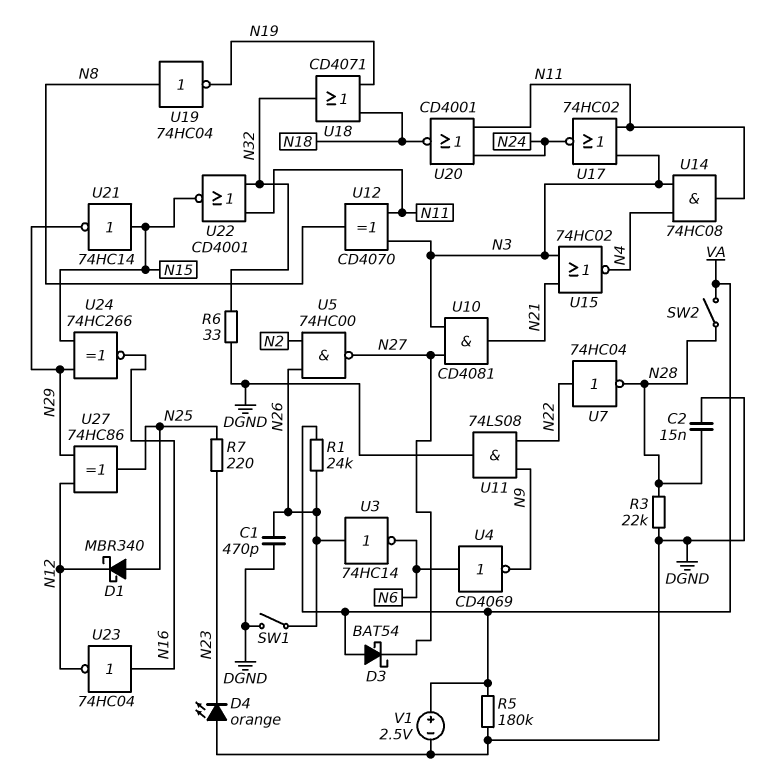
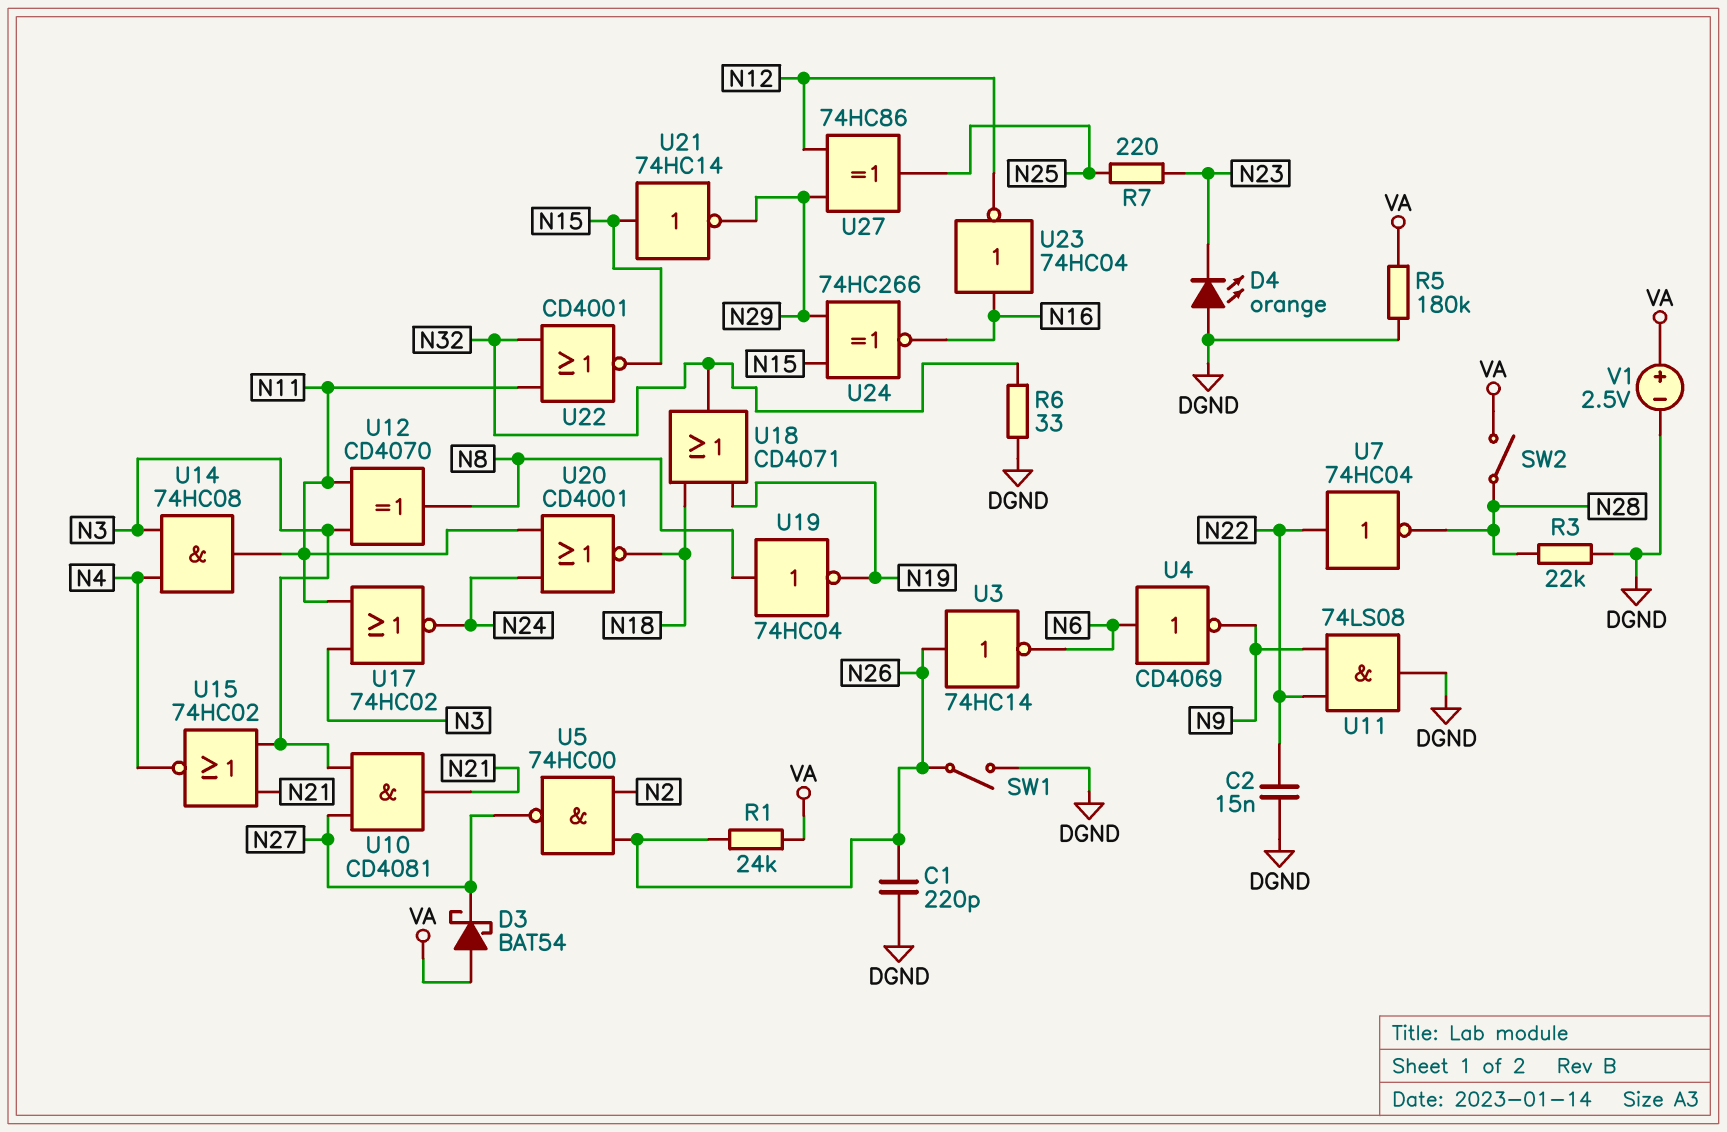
C1: 470pF (DGND, N26) -> 220pF (DGND, N26)
C2: 15nF (DGND, N28) -> 15nF (DGND, N22)
D1: schottky MBR340 (A N25, K N12) -> none

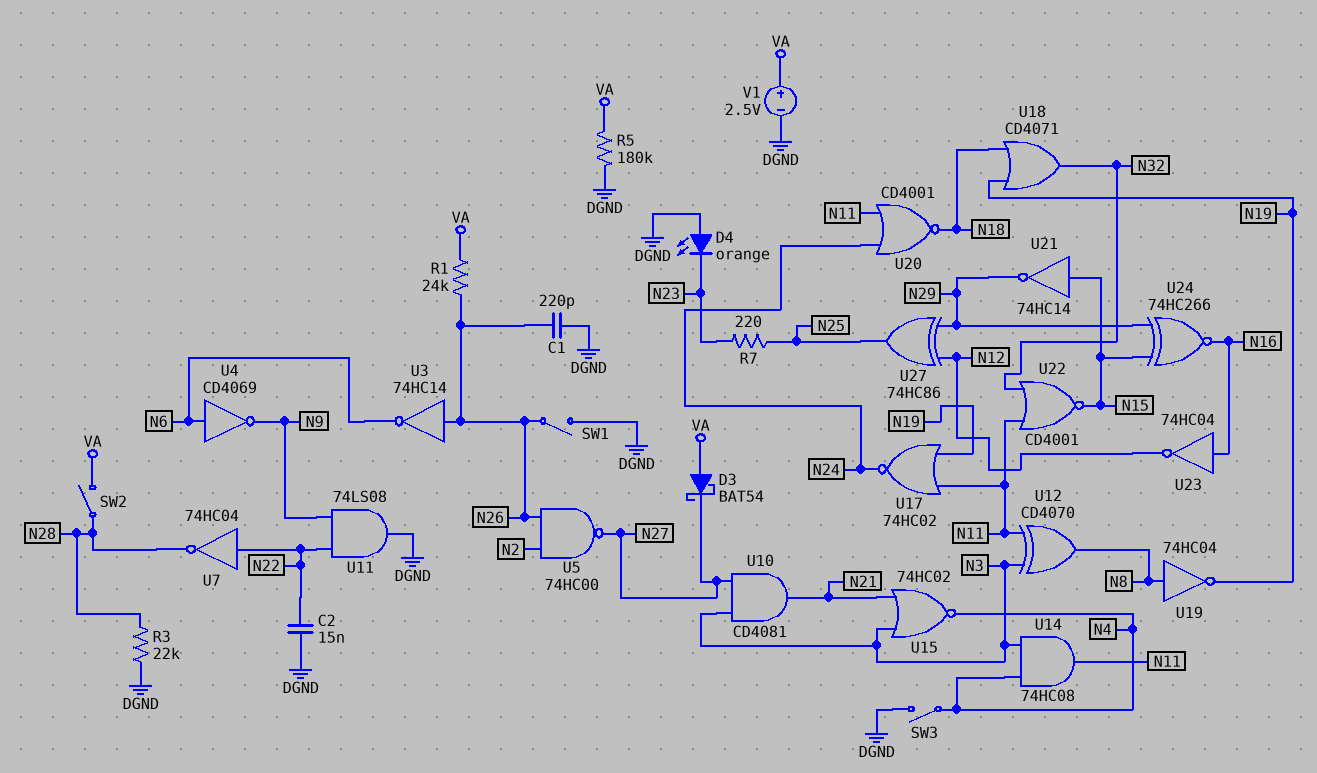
R6: 33 (DGND, N32) -> none
SW3: none -> switch (DGND, N4)
U17: NOR 74HC02 (in N3, in N11, out N24) -> NOR 74HC02 (in N11, in N19, out N24)

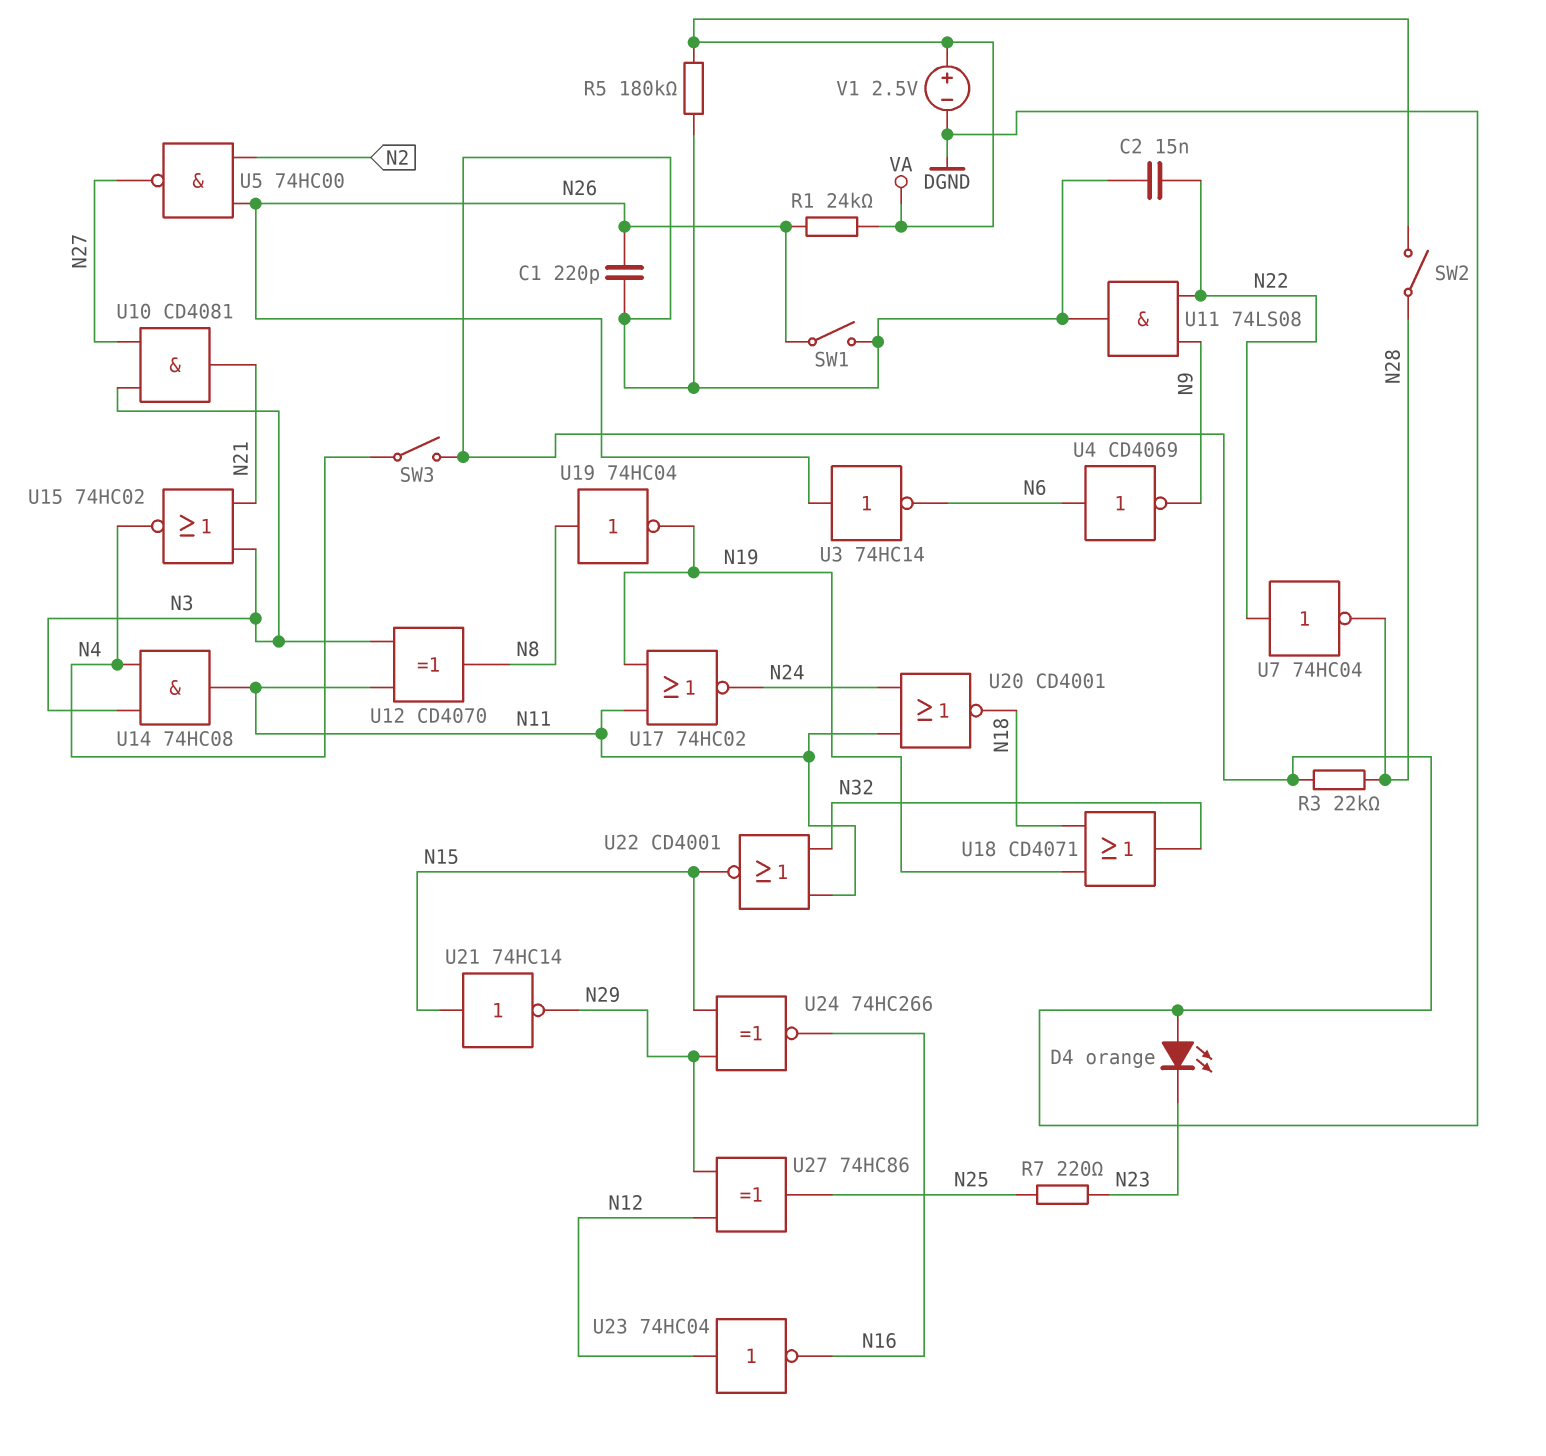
D3: schottky BAT54 (A VA, K N27) -> none
U23: NOT 74HC04 (in N16, out N12) -> NOT 74HC04 (in N12, out N16)

